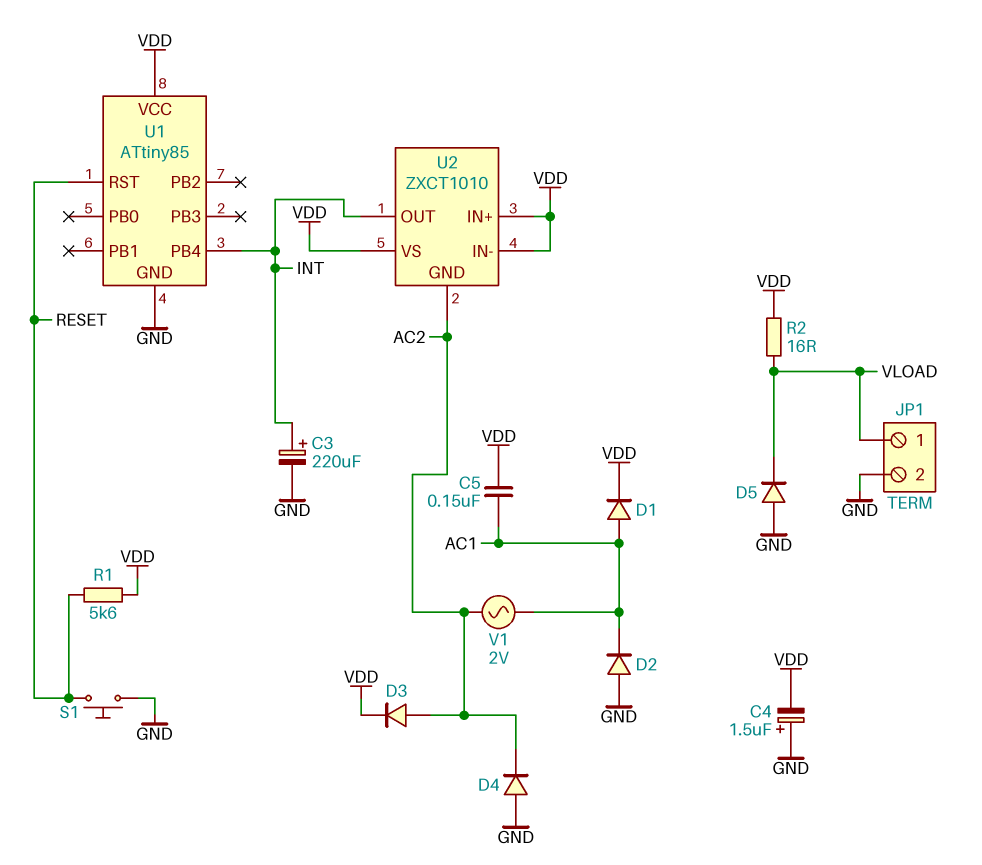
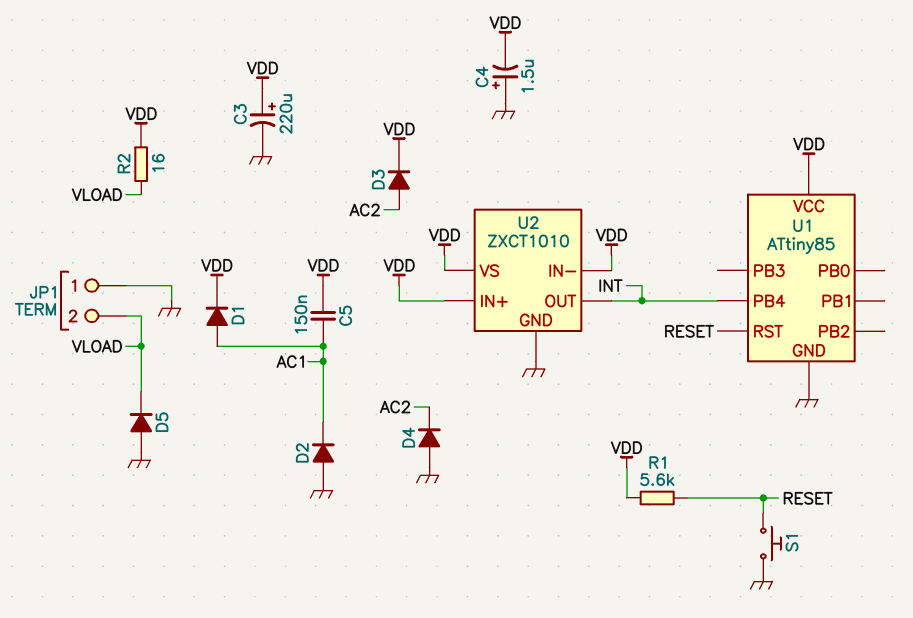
C3: 220uF (plus INT, minus GND) -> 220uF (plus VDD, minus GND)
JP1 pin 1: VLOAD -> GND
JP1 pin 2: GND -> VLOAD
U2 pin GND: AC2 -> GND
V1: AC 2V (AC1, AC2) -> none

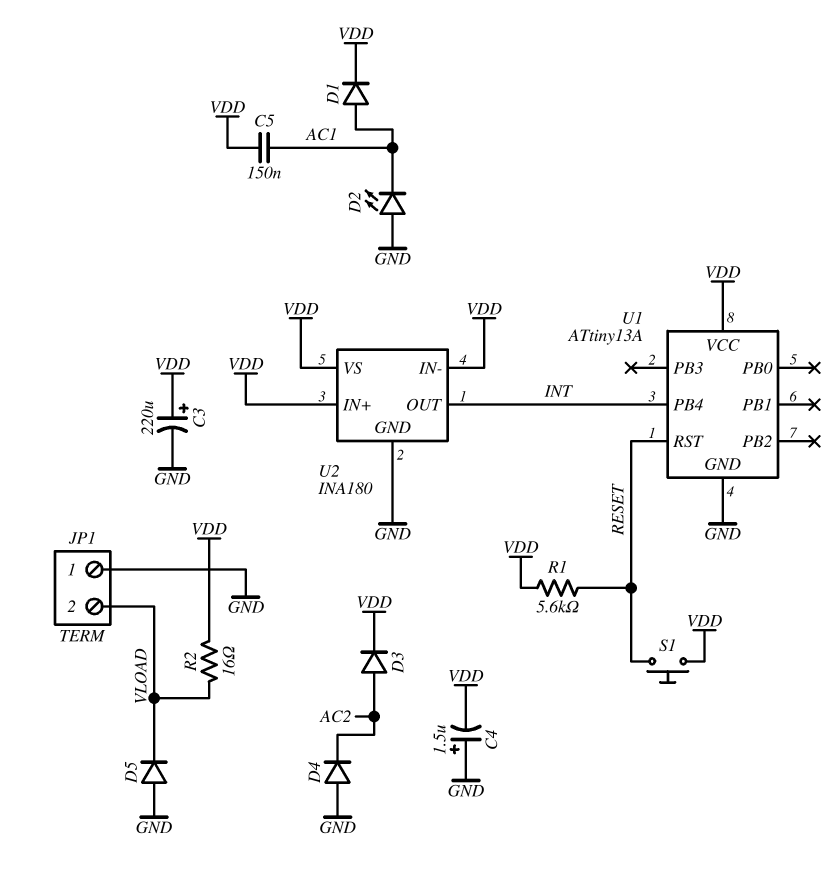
D2: diode (A GND, K AC1) -> LED (A GND, K AC1)
S1: button (GND, RESET) -> button (RESET, VDD)
U1: ATtiny85 -> ATtiny13A
U2: ZXCT1010 -> INA180

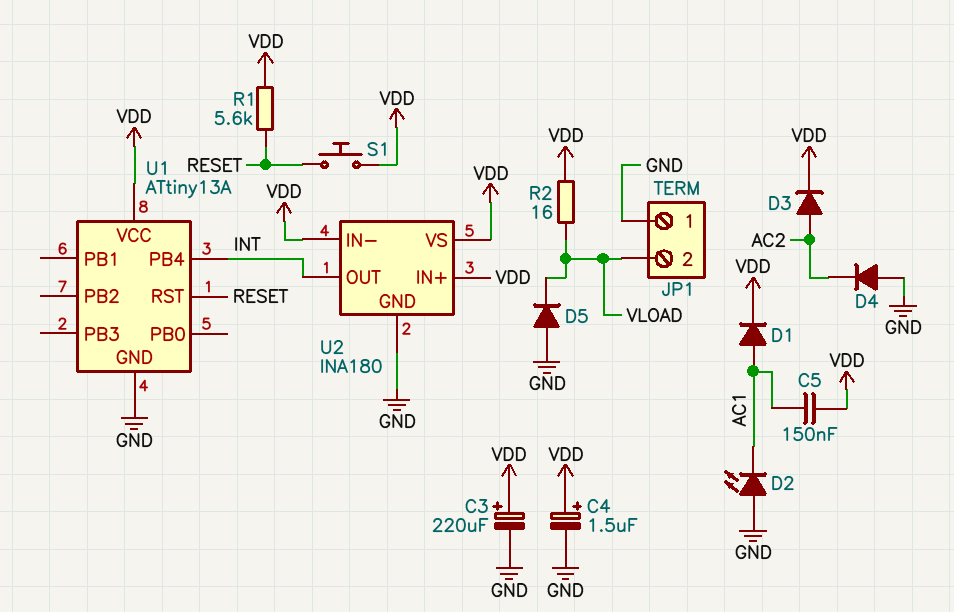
C4: 1.5uF (plus GND, minus VDD) -> 1.5uF (plus VDD, minus GND)

